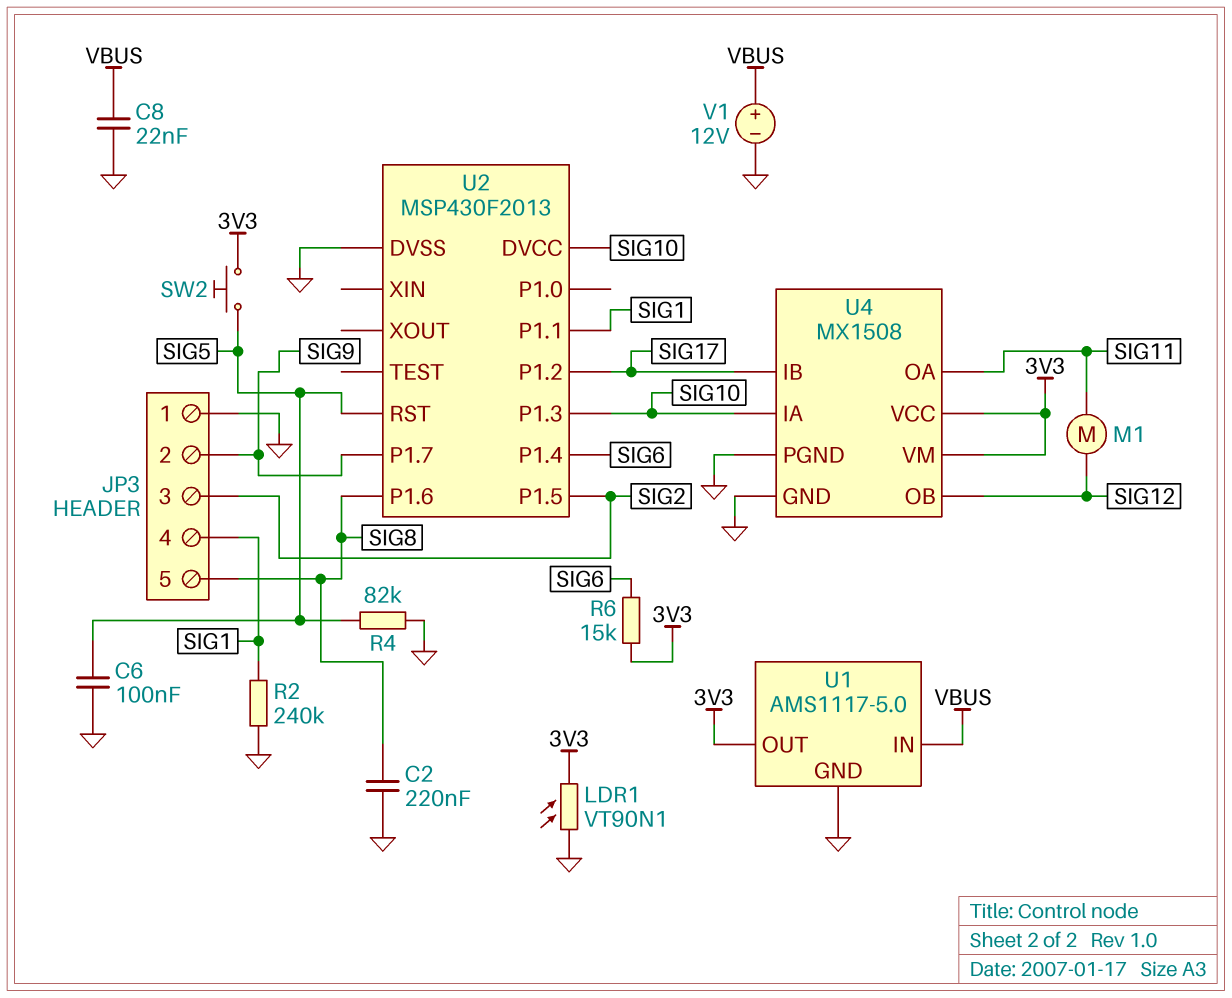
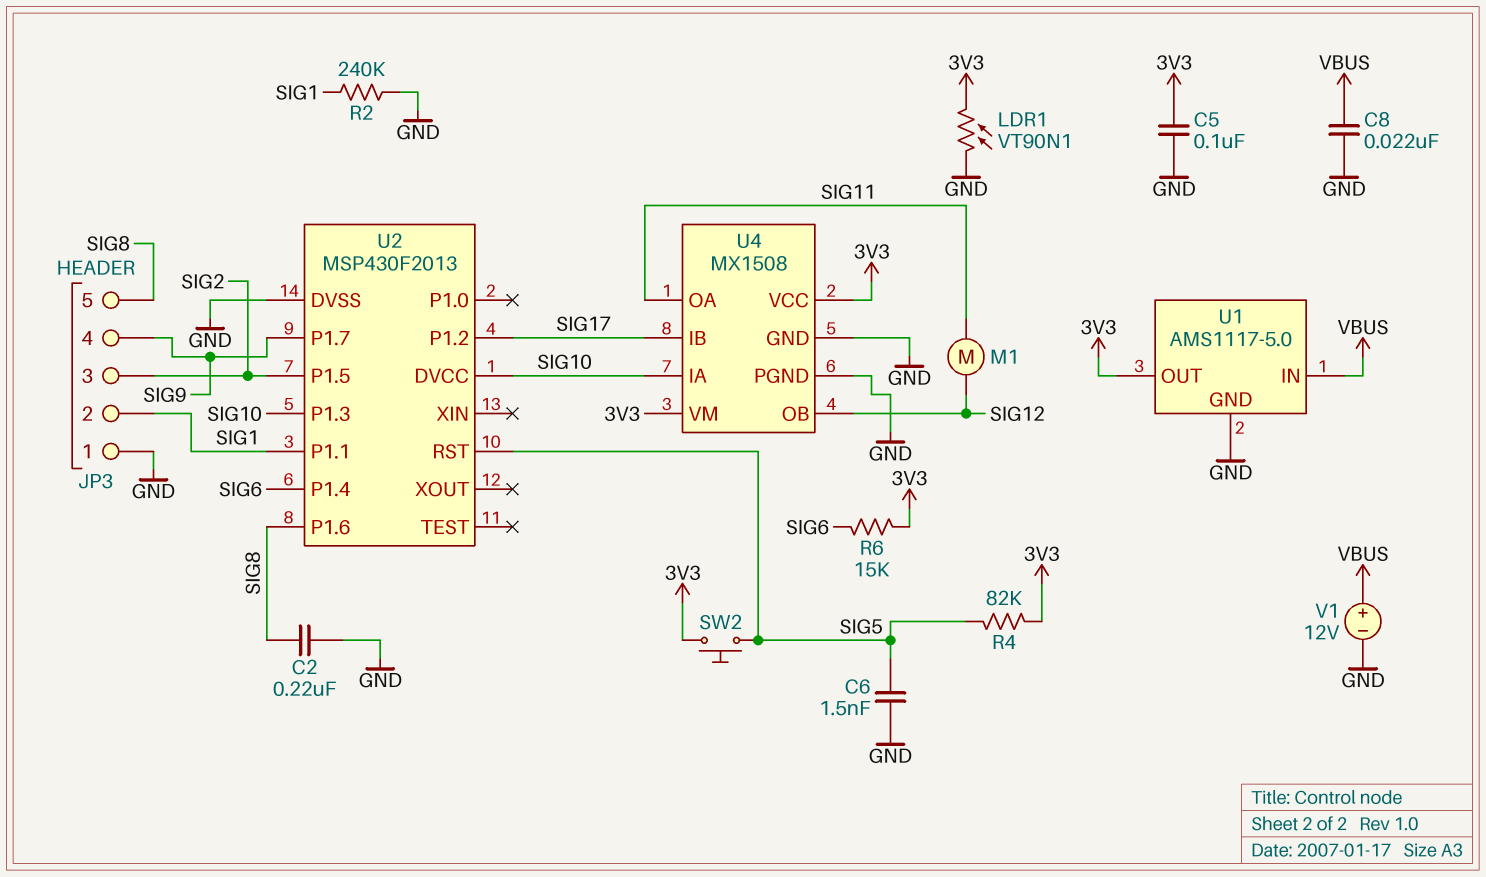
C5: none -> 100nF (3V3, GND)
C6: 100nF (GND, SIG5) -> 1.5nF (GND, SIG5)
JP3 pin 2: SIG9 -> SIG1
JP3 pin 4: SIG1 -> SIG9
R4: 82k (GND, SIG5) -> 82k (3V3, SIG5)

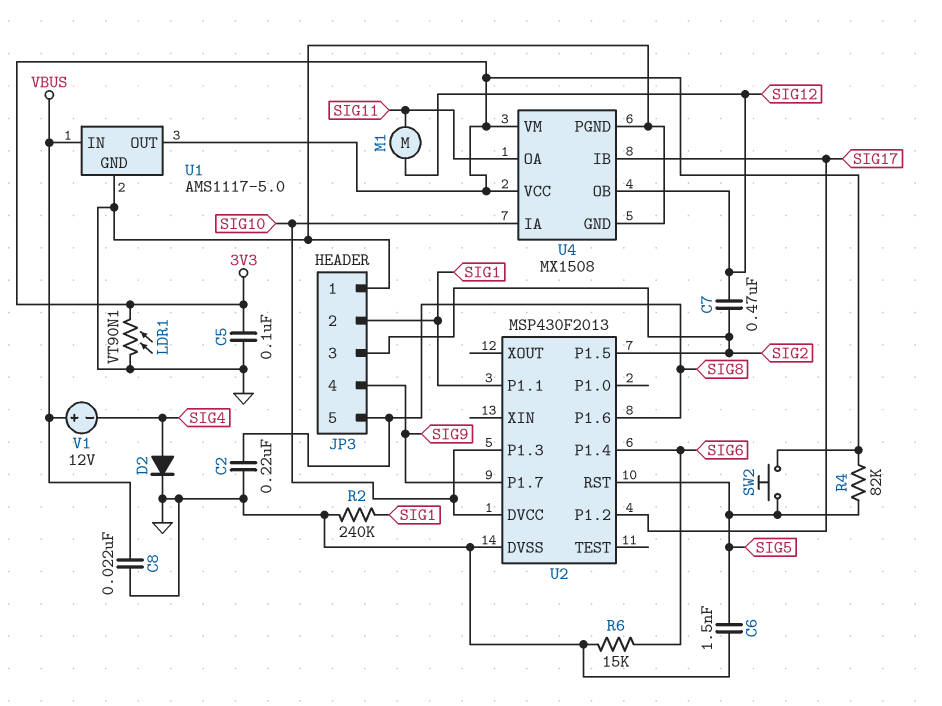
C7: none -> 470nF (SIG2, SIG12)
D2: none -> diode (A SIG4, K GND)
R6: 15k (3V3, SIG6) -> 15k (GND, SIG6)
V1: 12V (plus VBUS, minus GND) -> 12V (plus VBUS, minus SIG4)

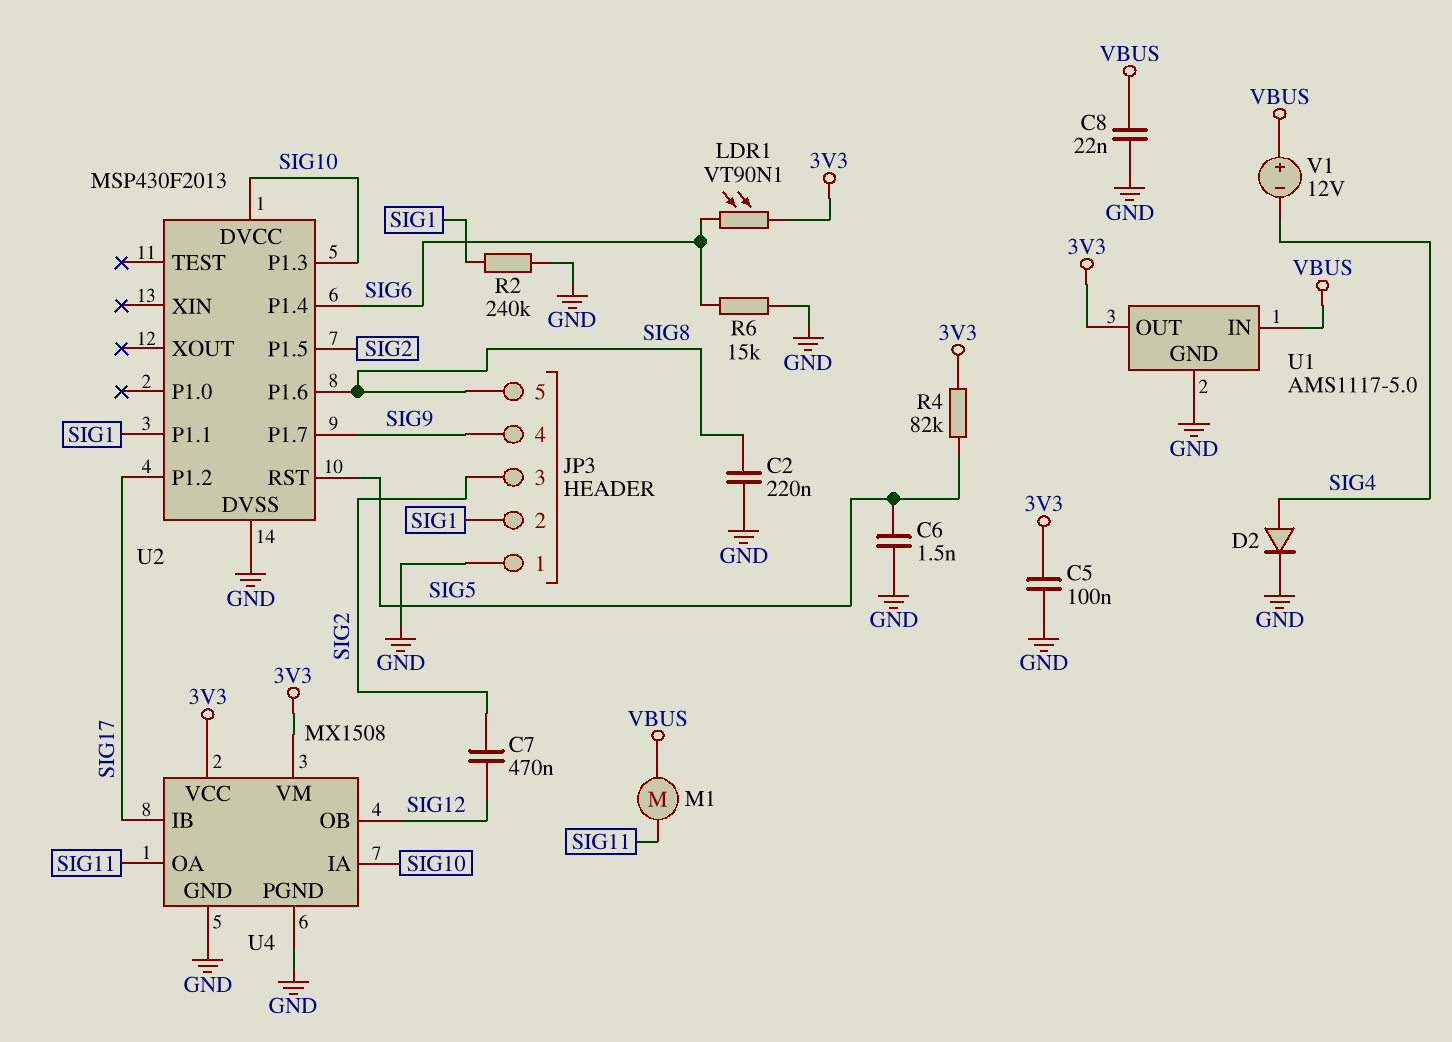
LDR1: VT90N1 (3V3, GND) -> VT90N1 (3V3, SIG6)
M1: motor (SIG11, SIG12) -> motor (SIG11, VBUS)
SW2: button (3V3, SIG5) -> none

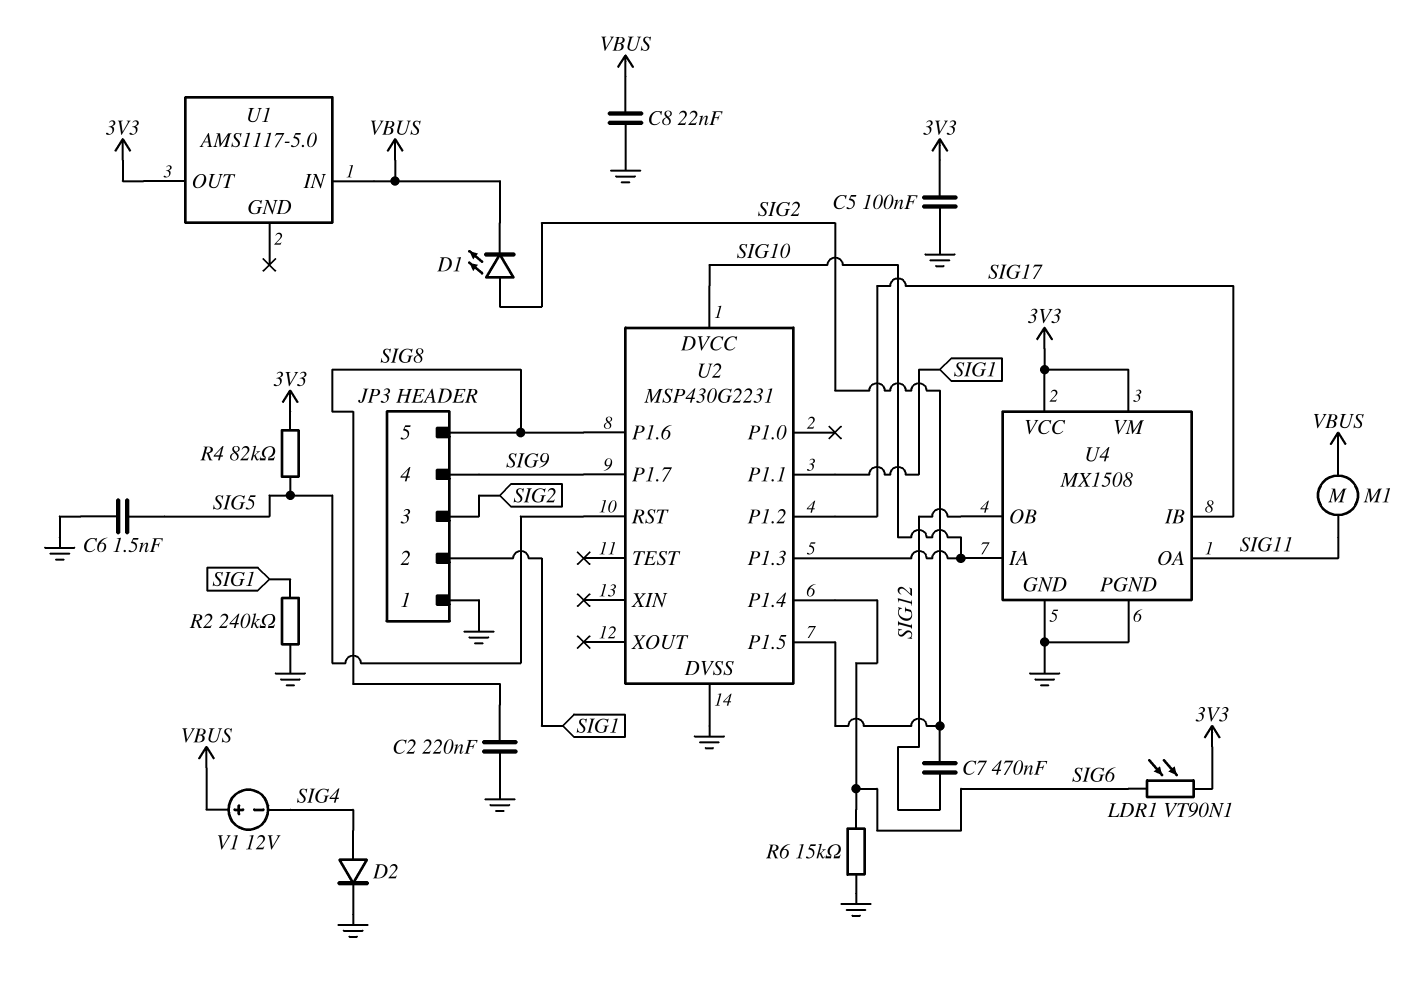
D1: none -> LED (A SIG2, K VBUS)
U1 pin GND: GND -> none
U2: MSP430F2013 -> MSP430G2231

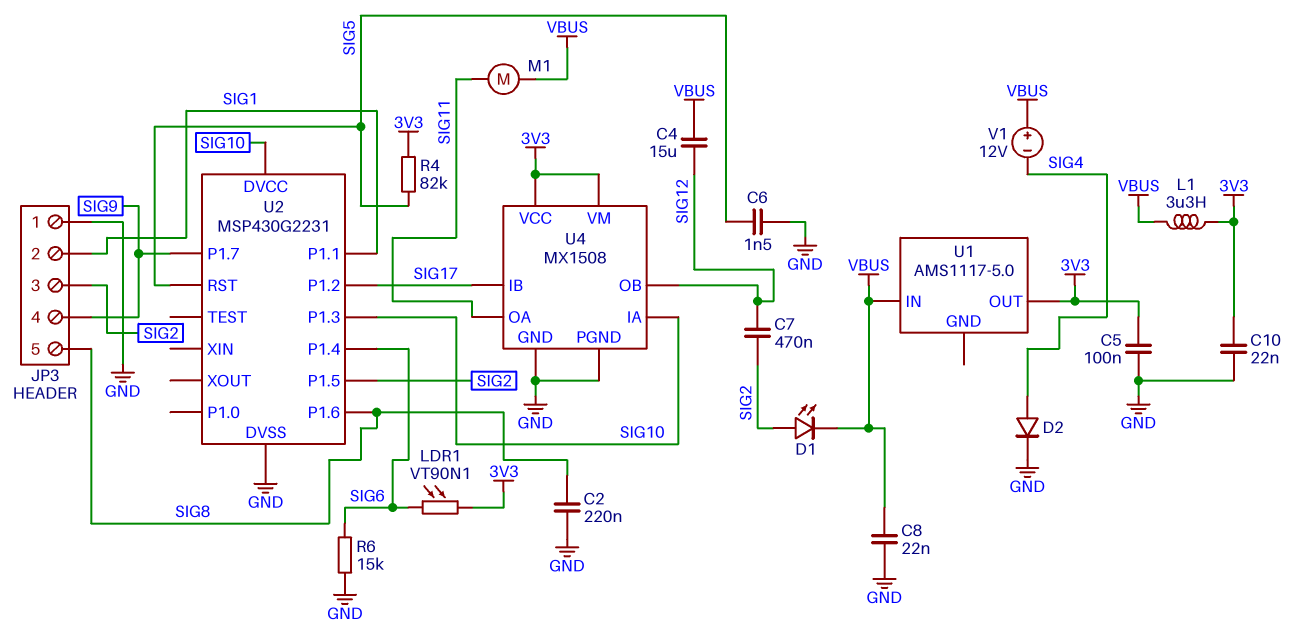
C4: none -> 15uF (SIG12, VBUS)
C10: none -> 22nF (3V3, GND)
L1: none -> 3.3uH (3V3, VBUS)
R2: 240k (GND, SIG1) -> none

